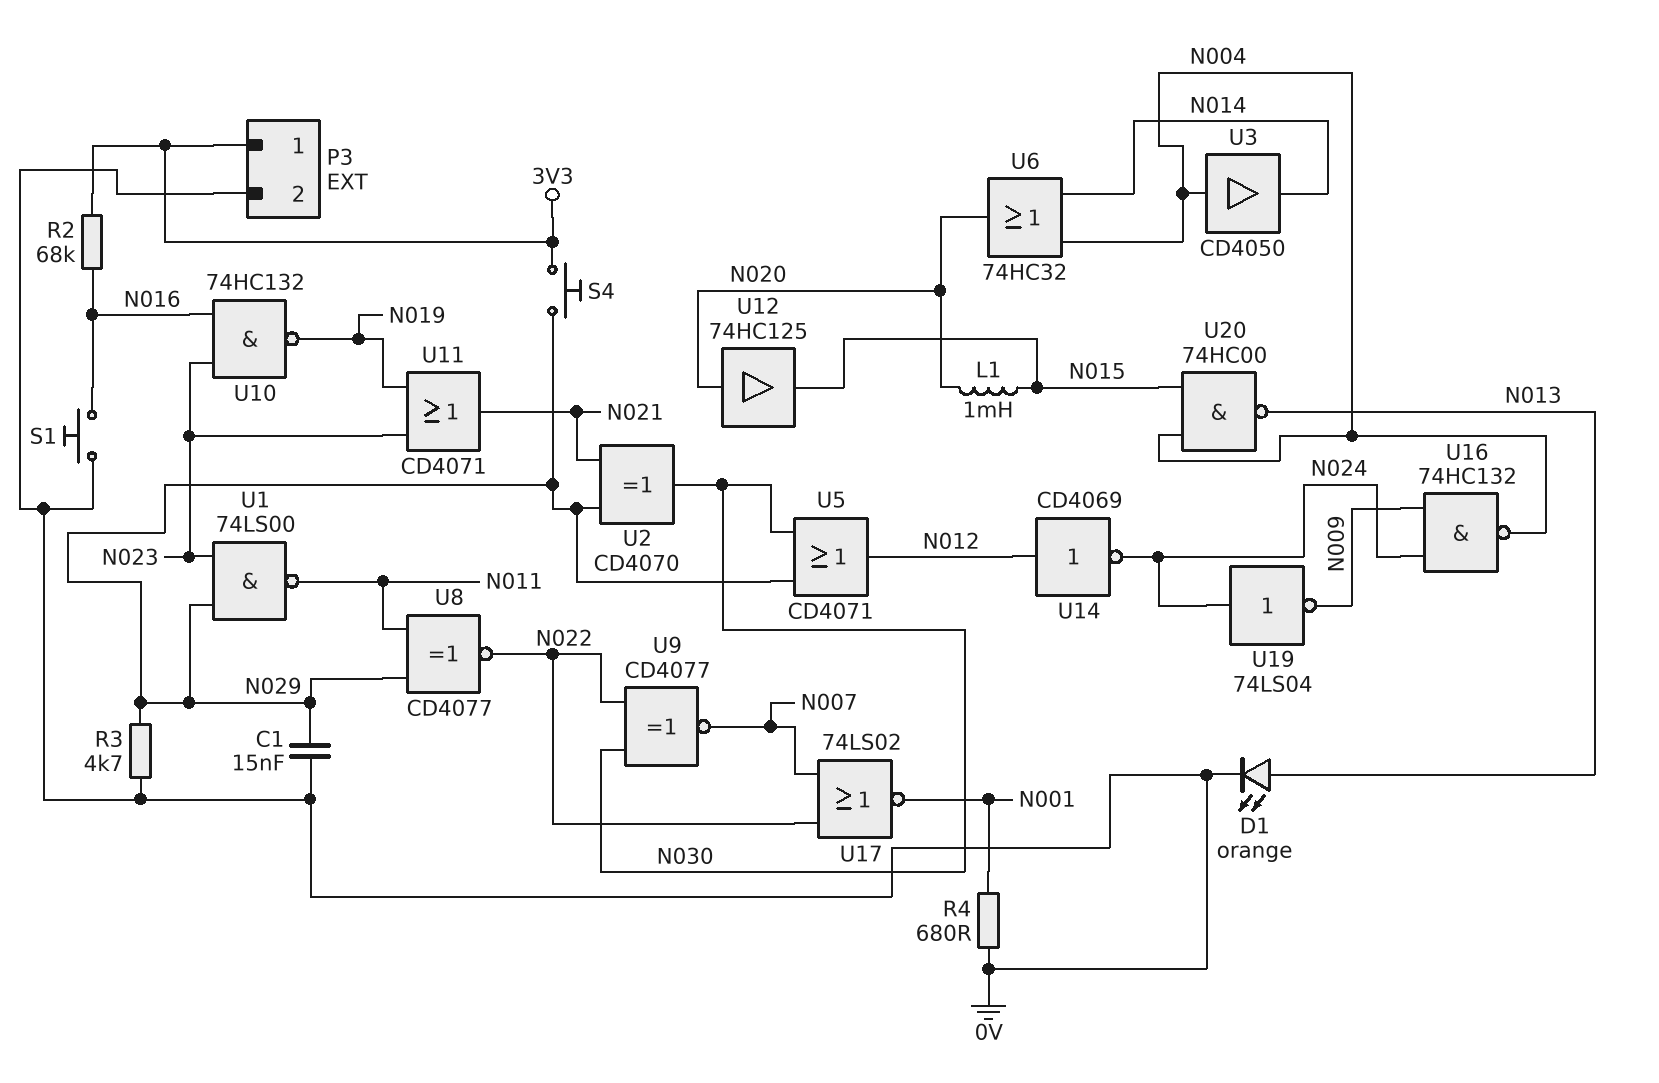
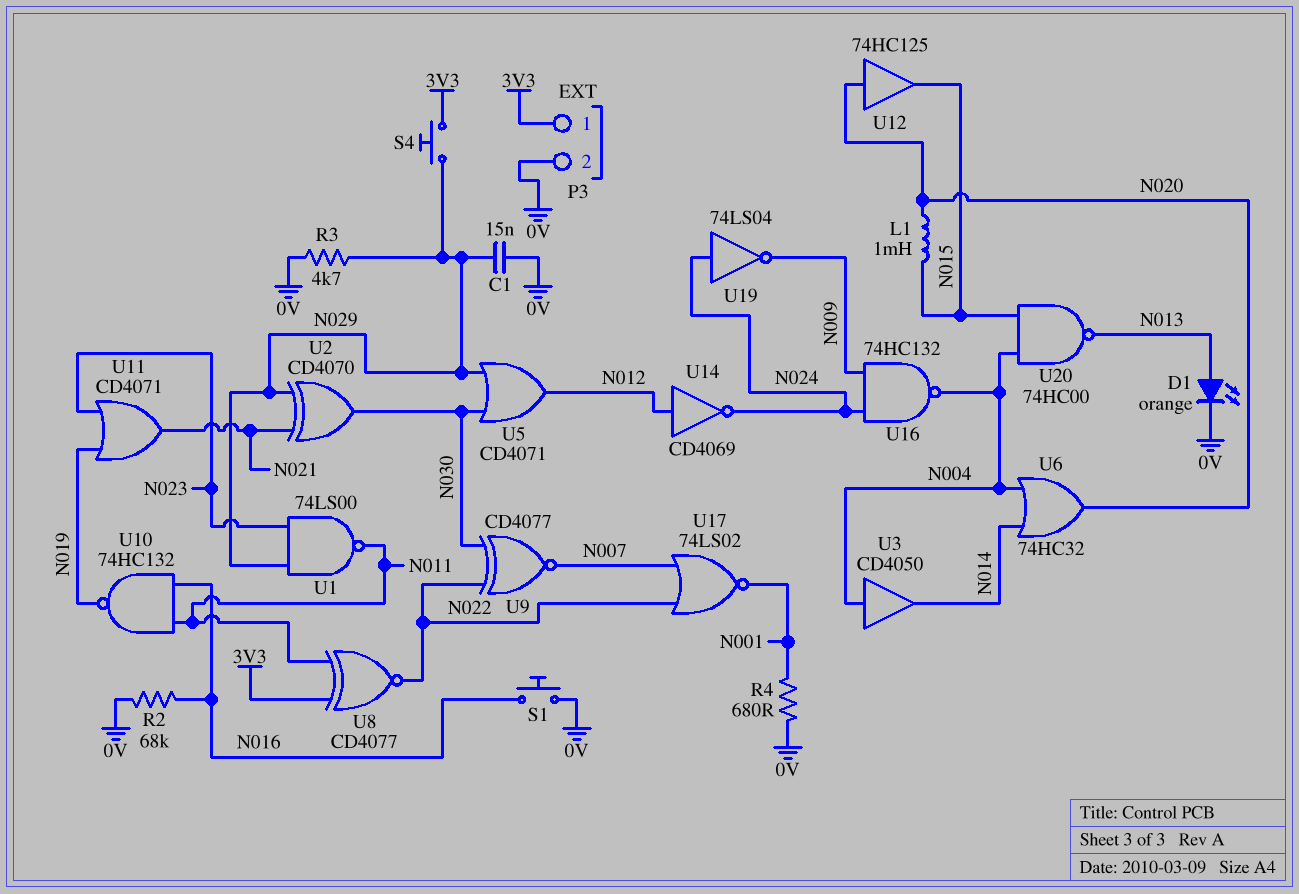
R2: 68k (3V3, N016) -> 68k (0V, N016)
U8: XNOR CD4077 (in N011, in N029, out N022) -> XNOR CD4077 (in 3V3, in N011, out N022)
U10: NAND 74HC132 (in N016, in N023, out N019) -> NAND 74HC132 (in N011, in N016, out N019)

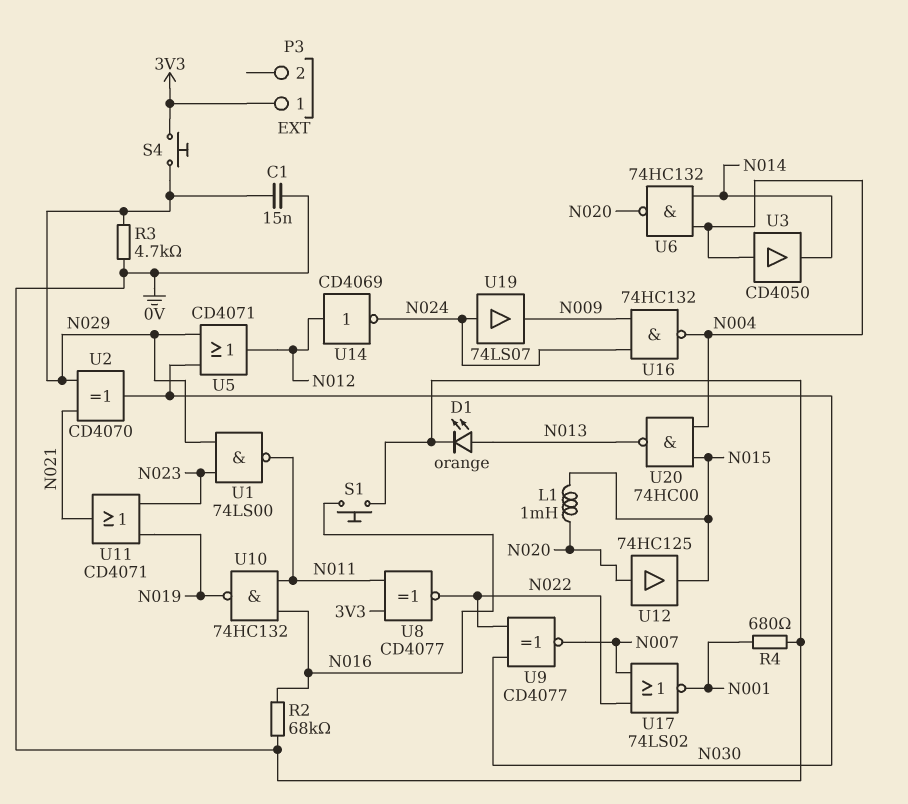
P3 pin 2: 0V -> none
U6: OR 74HC32 (in N004, in N014, out N020) -> NAND 74HC132 (in N004, in N014, out N020)
U19: NOT 74LS04 (in N024, out N009) -> buffer 74LS07 (in N024, out N009)

